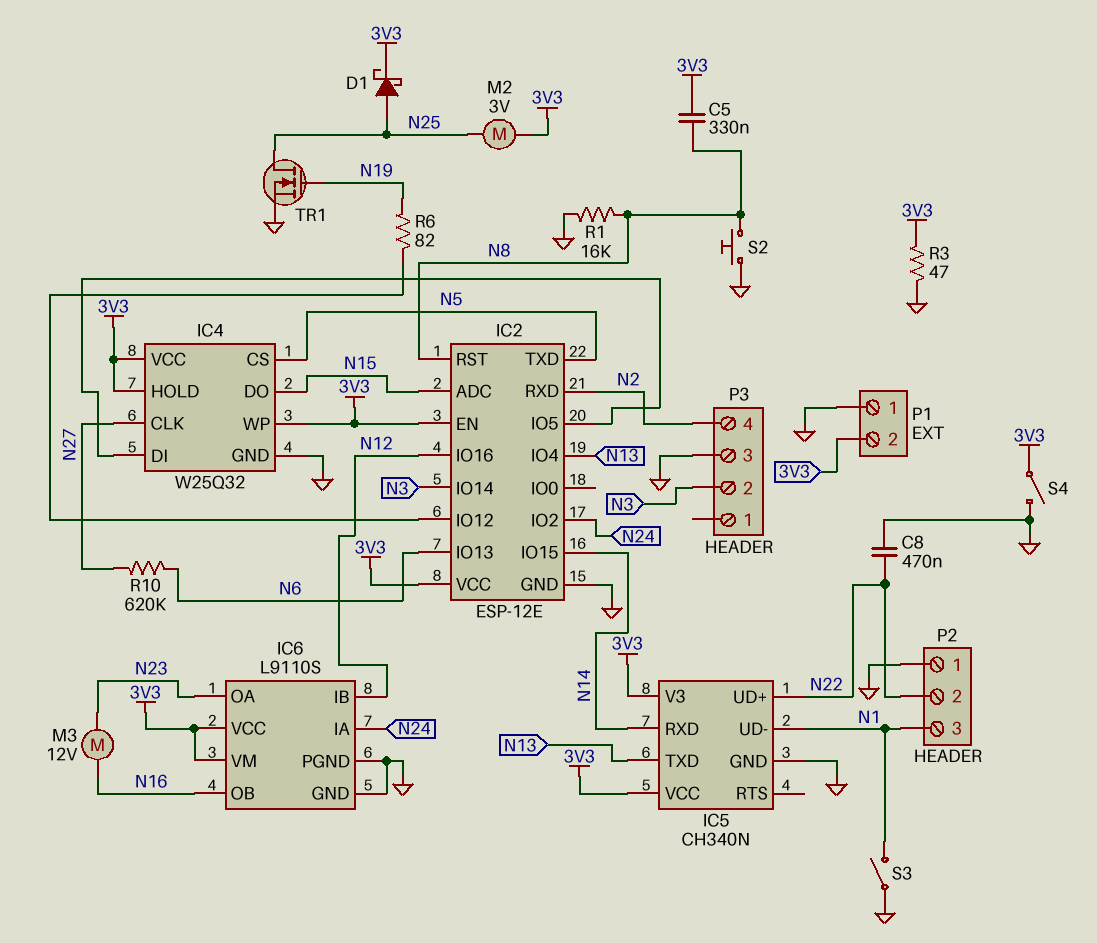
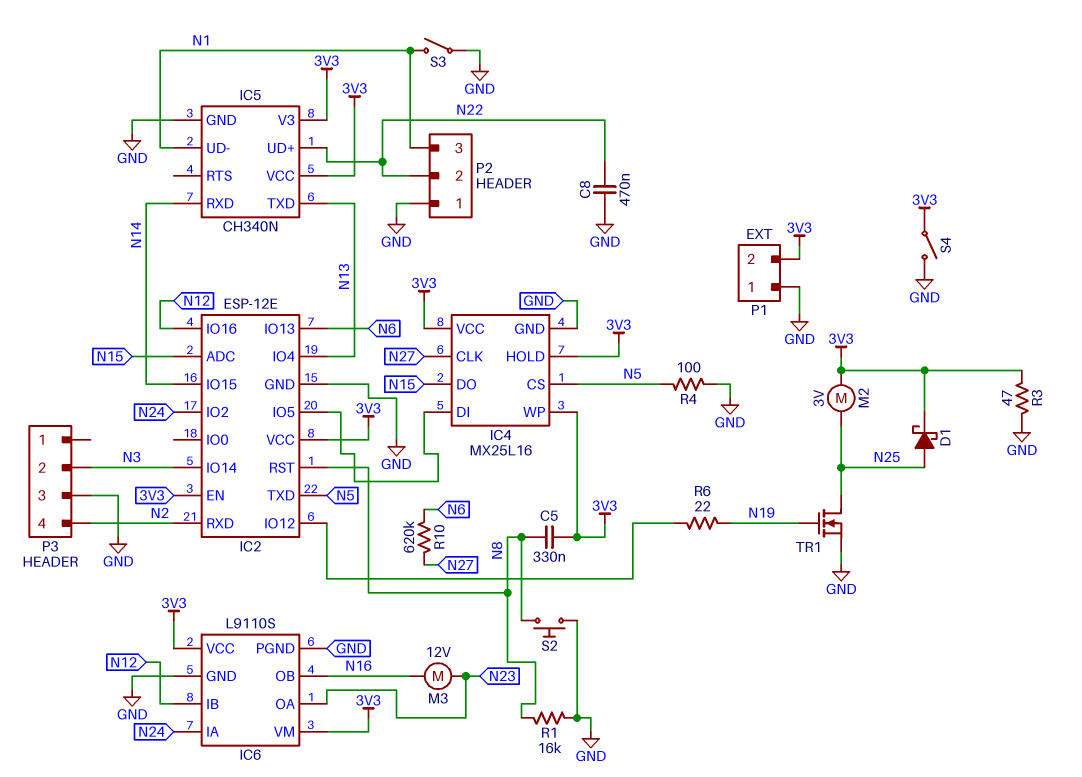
IC4: W25Q32 -> MX25L16
R4: none -> 100 (GND, N5)
R6: 82 (IC2/IO12, N19) -> 22 (IC2/IO12, N19)

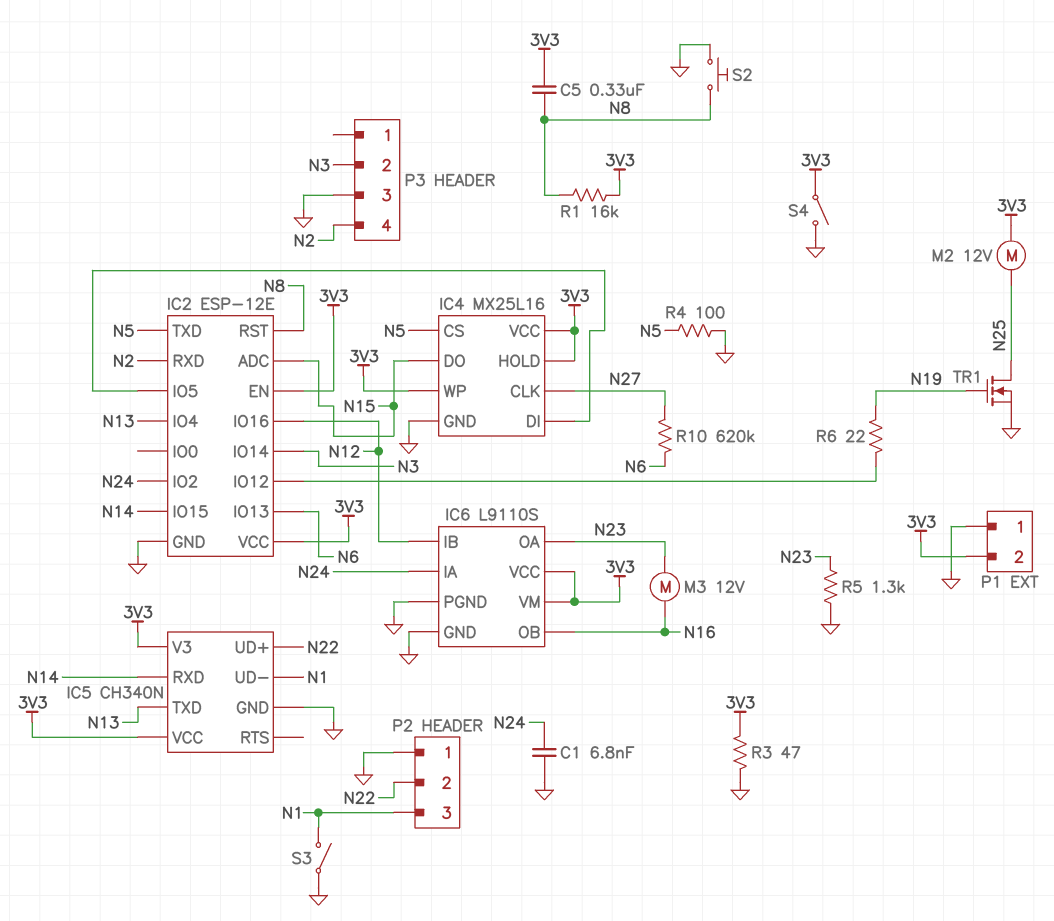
C1: none -> 6.8nF (GND, N24)
C8: 470nF (GND, N22) -> none
D1: schottky (A N25, K 3V3) -> none
M2: motor 3V (3V3, N25) -> motor 12V (3V3, N25)
R1: 16k (GND, N8) -> 16k (3V3, N8)
R5: none -> 1.3k (GND, N23)

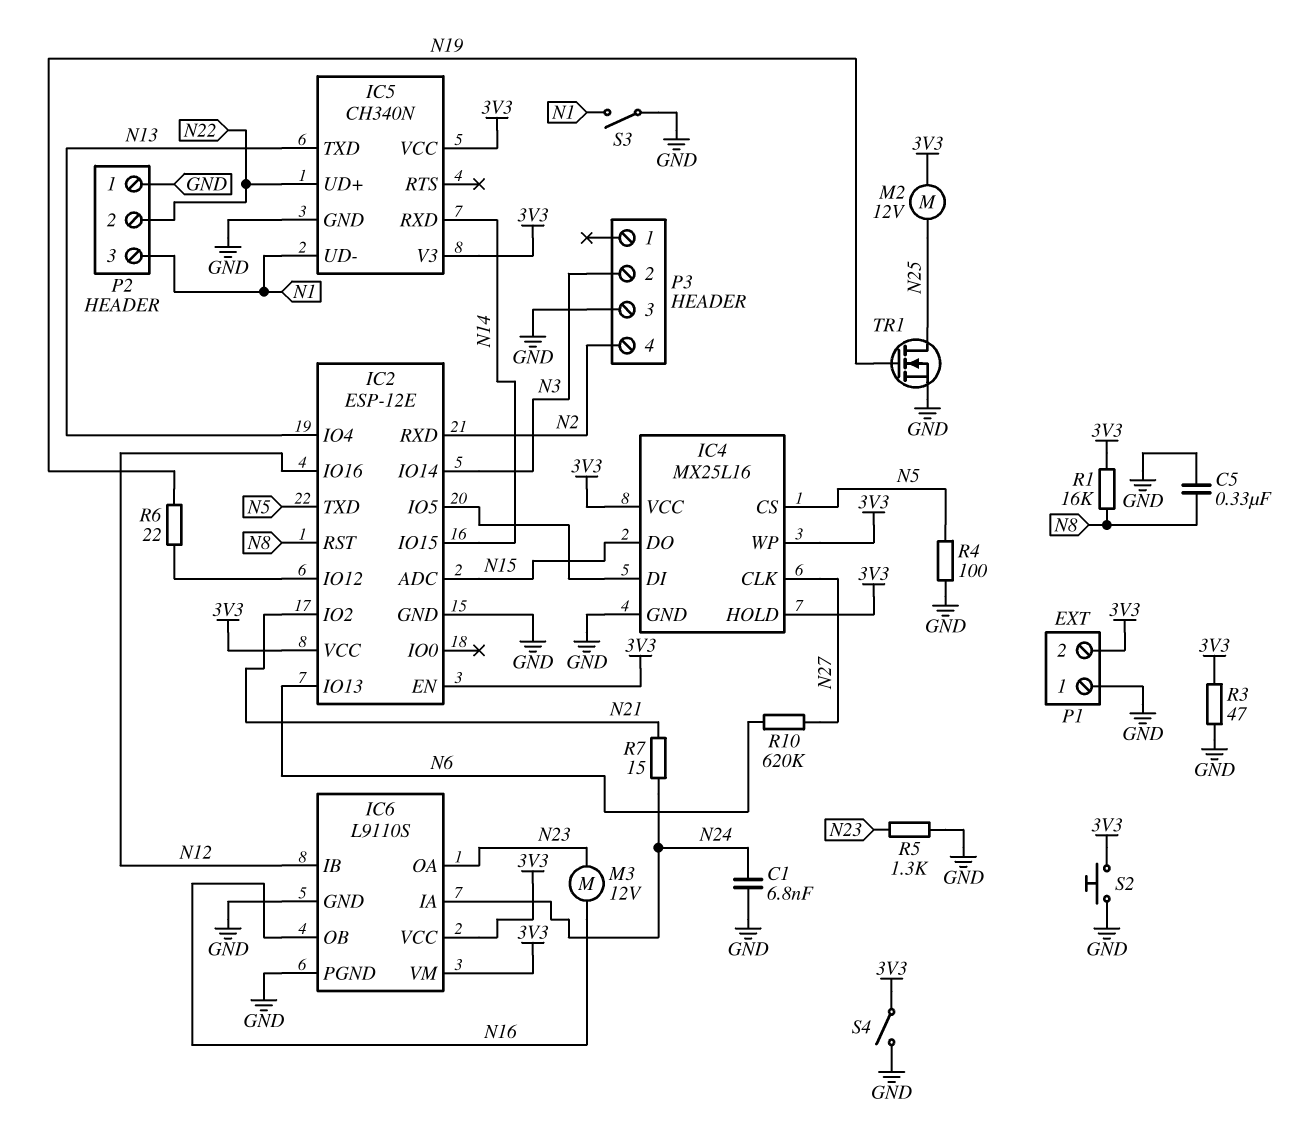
C5: 330nF (3V3, N8) -> 330nF (GND, N8)
IC2 pin IO2: N24 -> N21
R7: none -> 15 (N21, N24)
S2: button (GND, N8) -> button (3V3, GND)

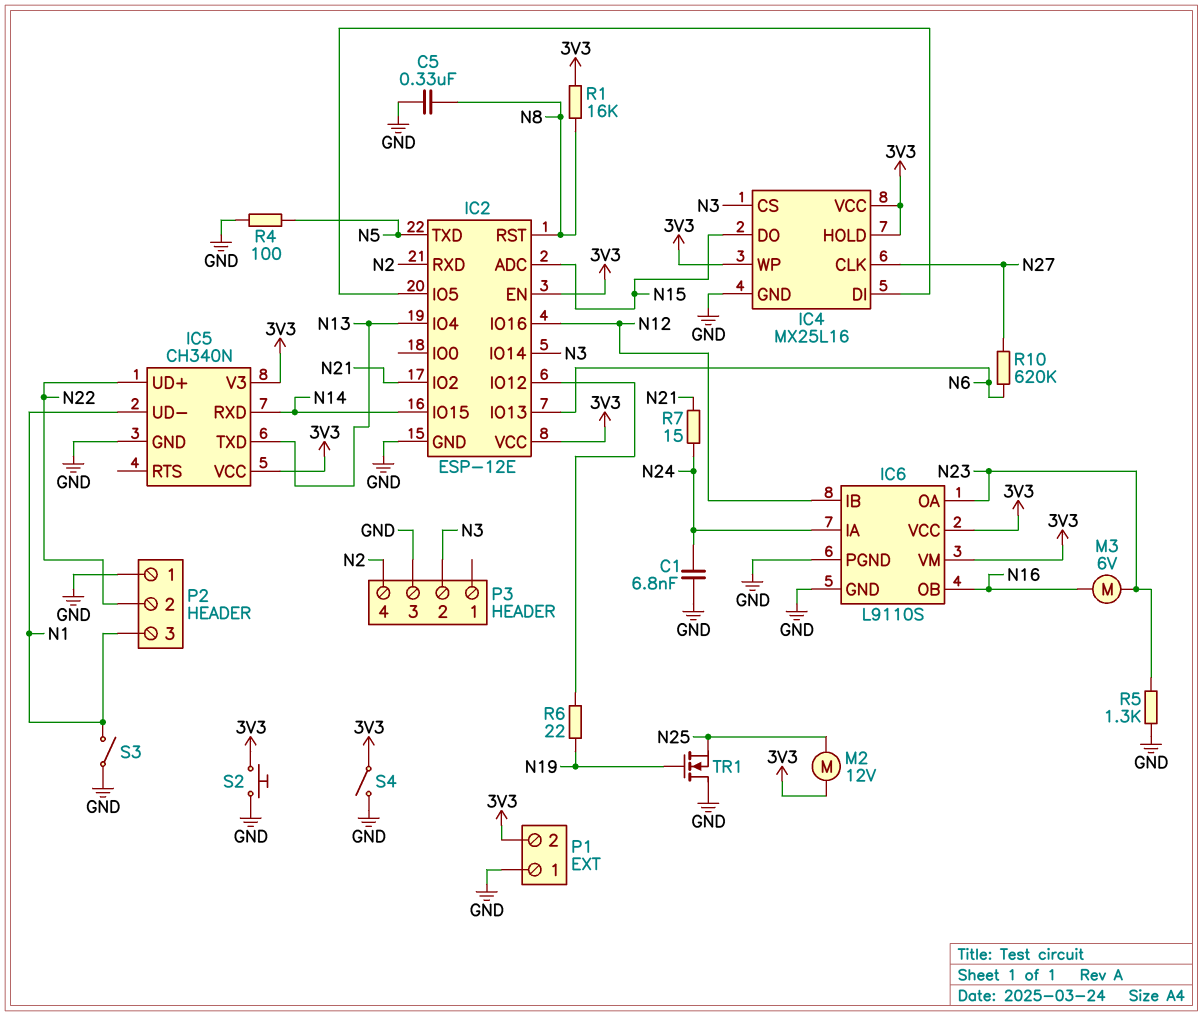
IC4 pin CS: N5 -> N3
M3: motor 12V (N16, N23) -> motor 6V (N16, N23)
R3: 47 (3V3, GND) -> none
TR1: NMOS (G N19, D N25, S GND) -> NMOS (G N19, D GND, S N25)

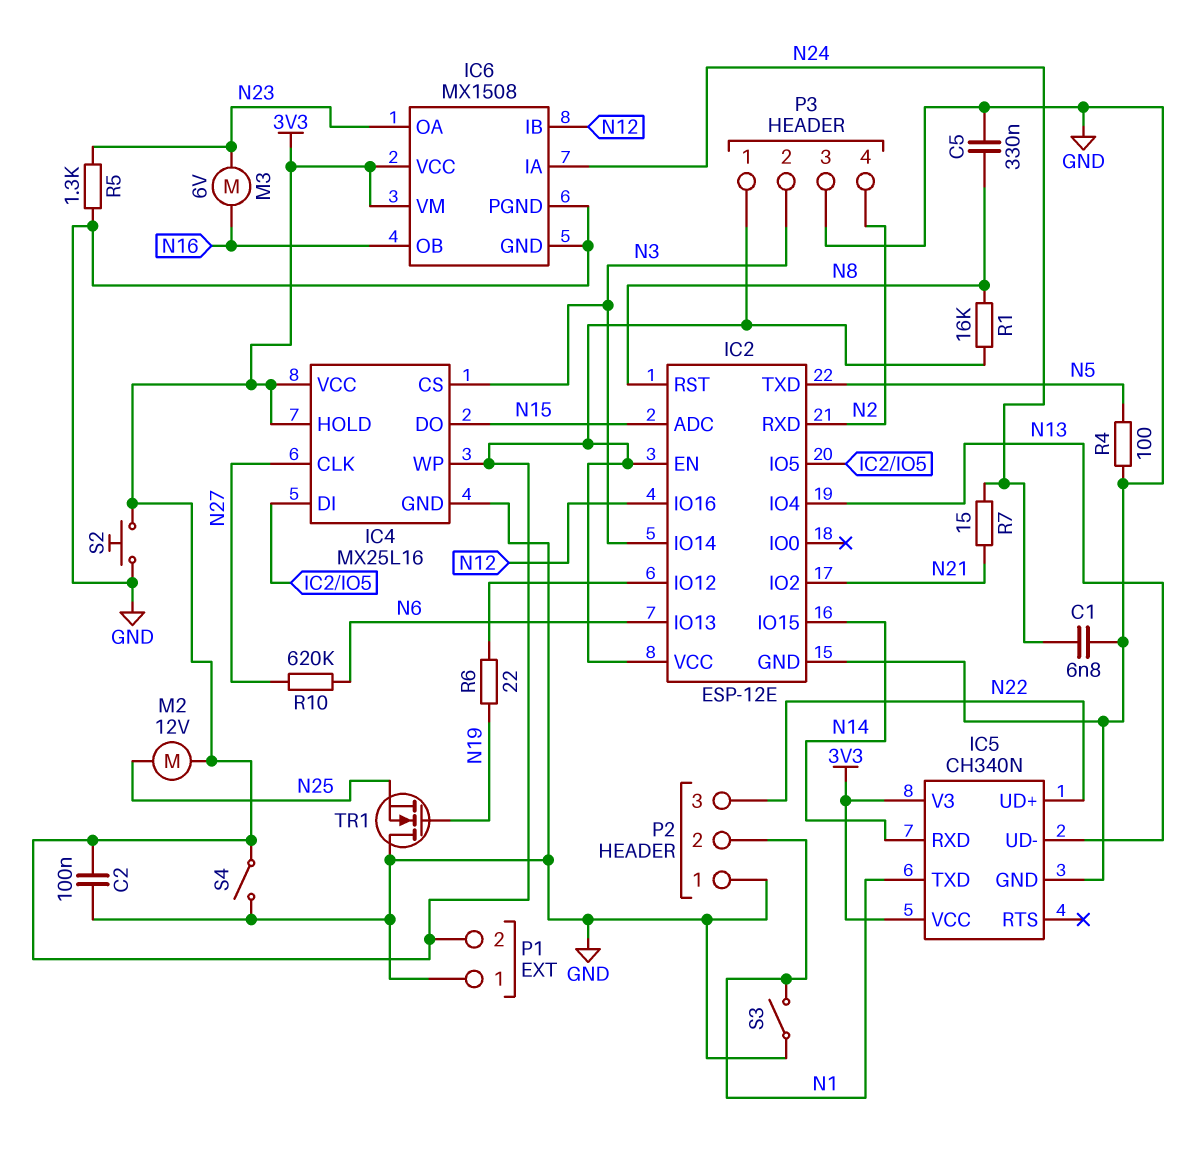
C2: none -> 100nF (3V3, GND)
IC5 pin TXD: N13 -> N1
IC5 pin UD-: N1 -> N13
IC6: L9110S -> MX1508
P2 pin 2: N22 -> N1
P2 pin 3: N1 -> N22
P3 pin 1: none -> 3V3

